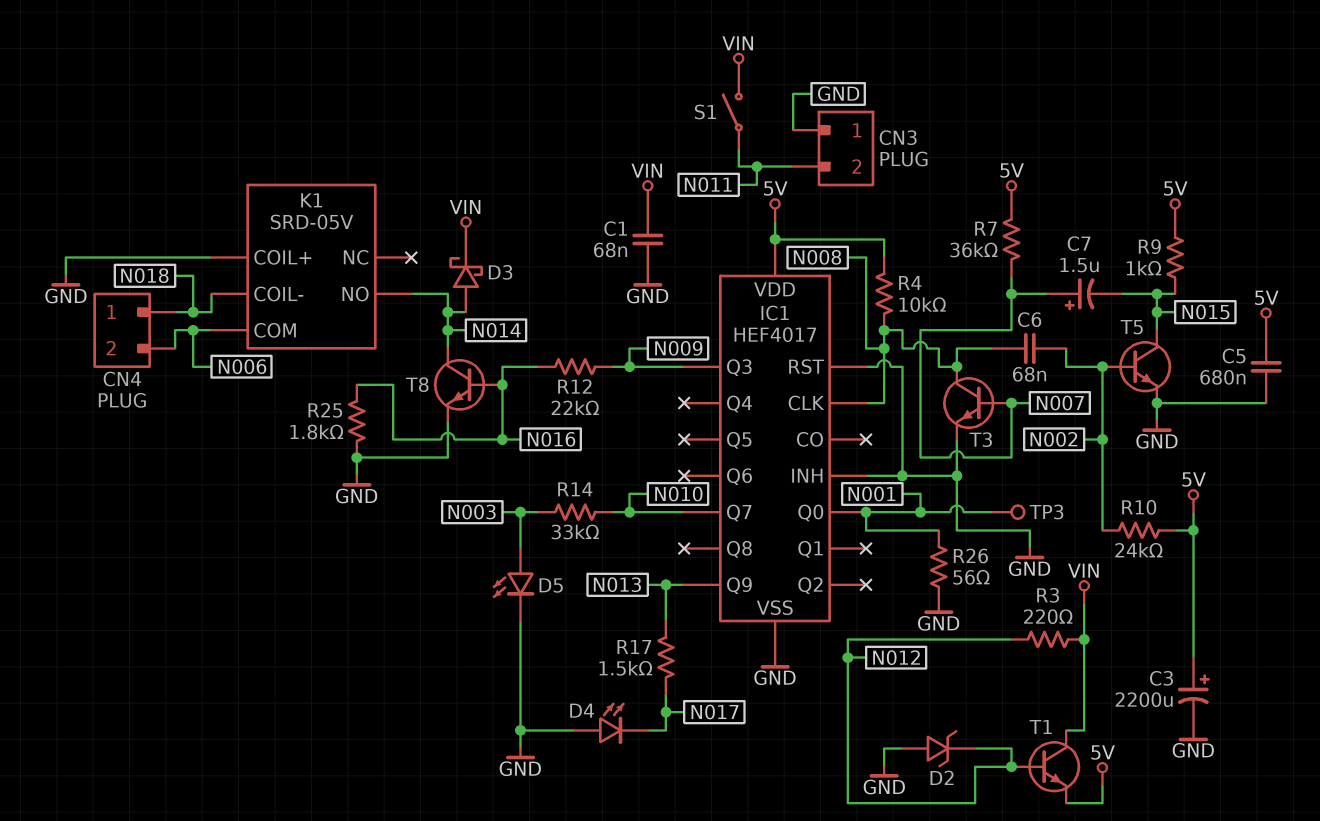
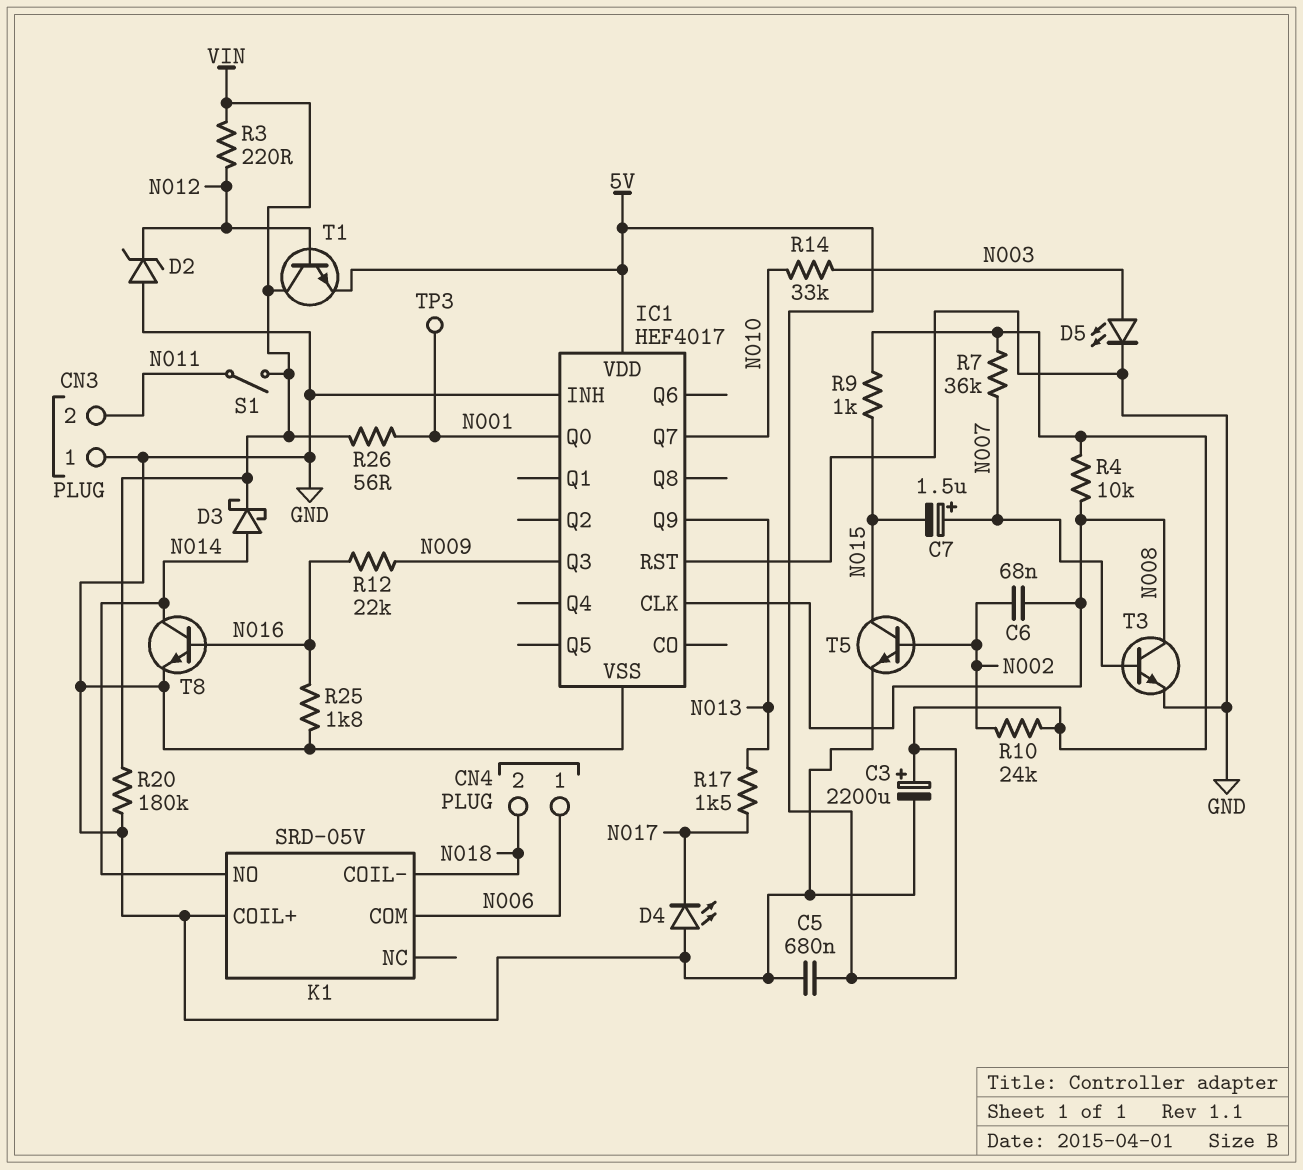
C1: 68nF (GND, VIN) -> none
CN4 pin 1: N018 -> N006
CN4 pin 2: N006 -> N018
R20: none -> 180k (GND, VIN)
R26: 56 (GND, N001) -> 56 (N001, VIN)

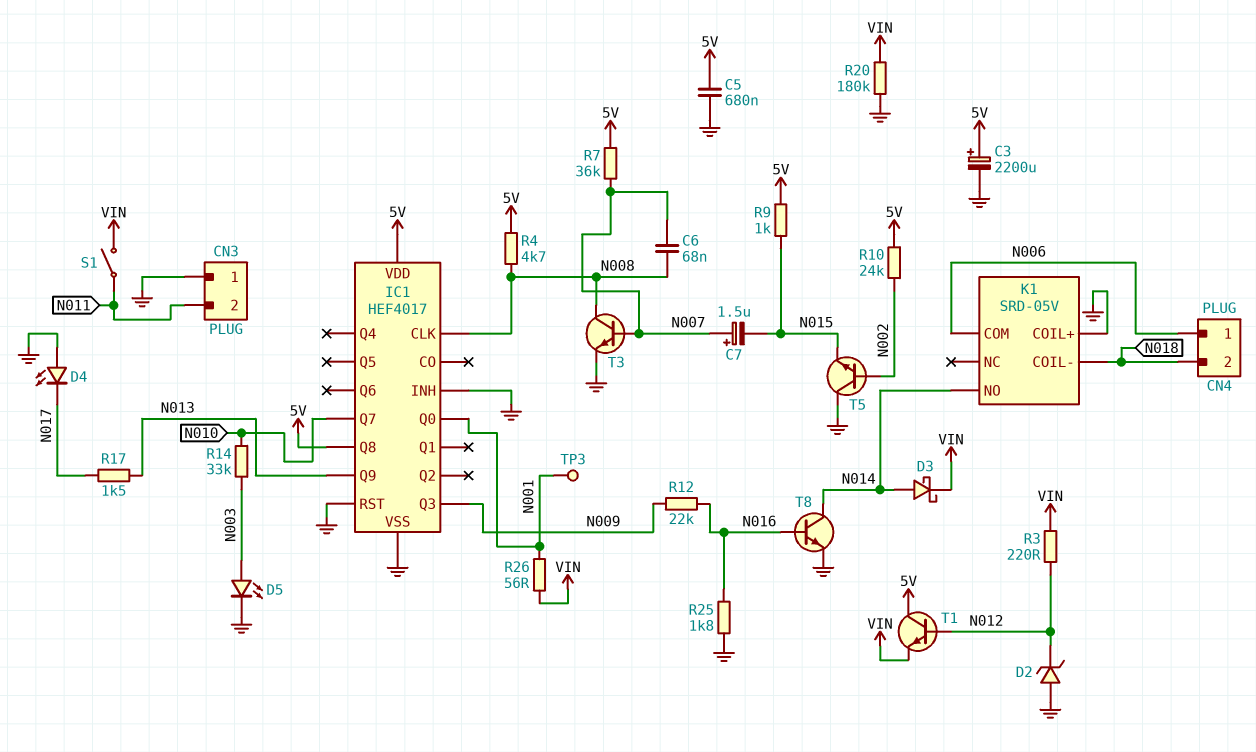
C6: 68nF (N002, N008) -> 68nF (N007, N008)
IC1 pin Q8: none -> 5V
R4: 10k (5V, N008) -> 4.7k (5V, N008)
T1: NPN (B N012, C VIN, E 5V) -> NPN (B N012, C 5V, E VIN)
T5: NPN (B N002, C N015, E GND) -> NPN (B N002, C GND, E N015)

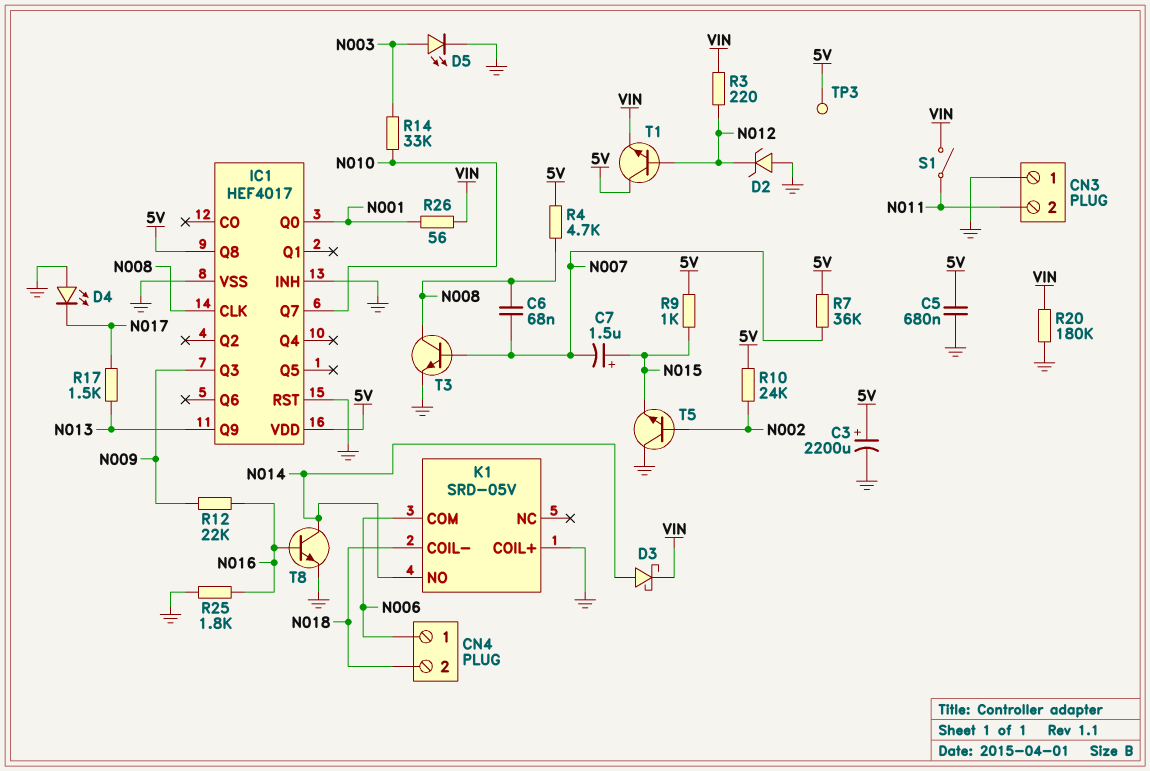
C7: 1.5uF (plus N007, minus N015) -> 1.5uF (plus N015, minus N007)
TP3: test point (N001) -> test point (5V)

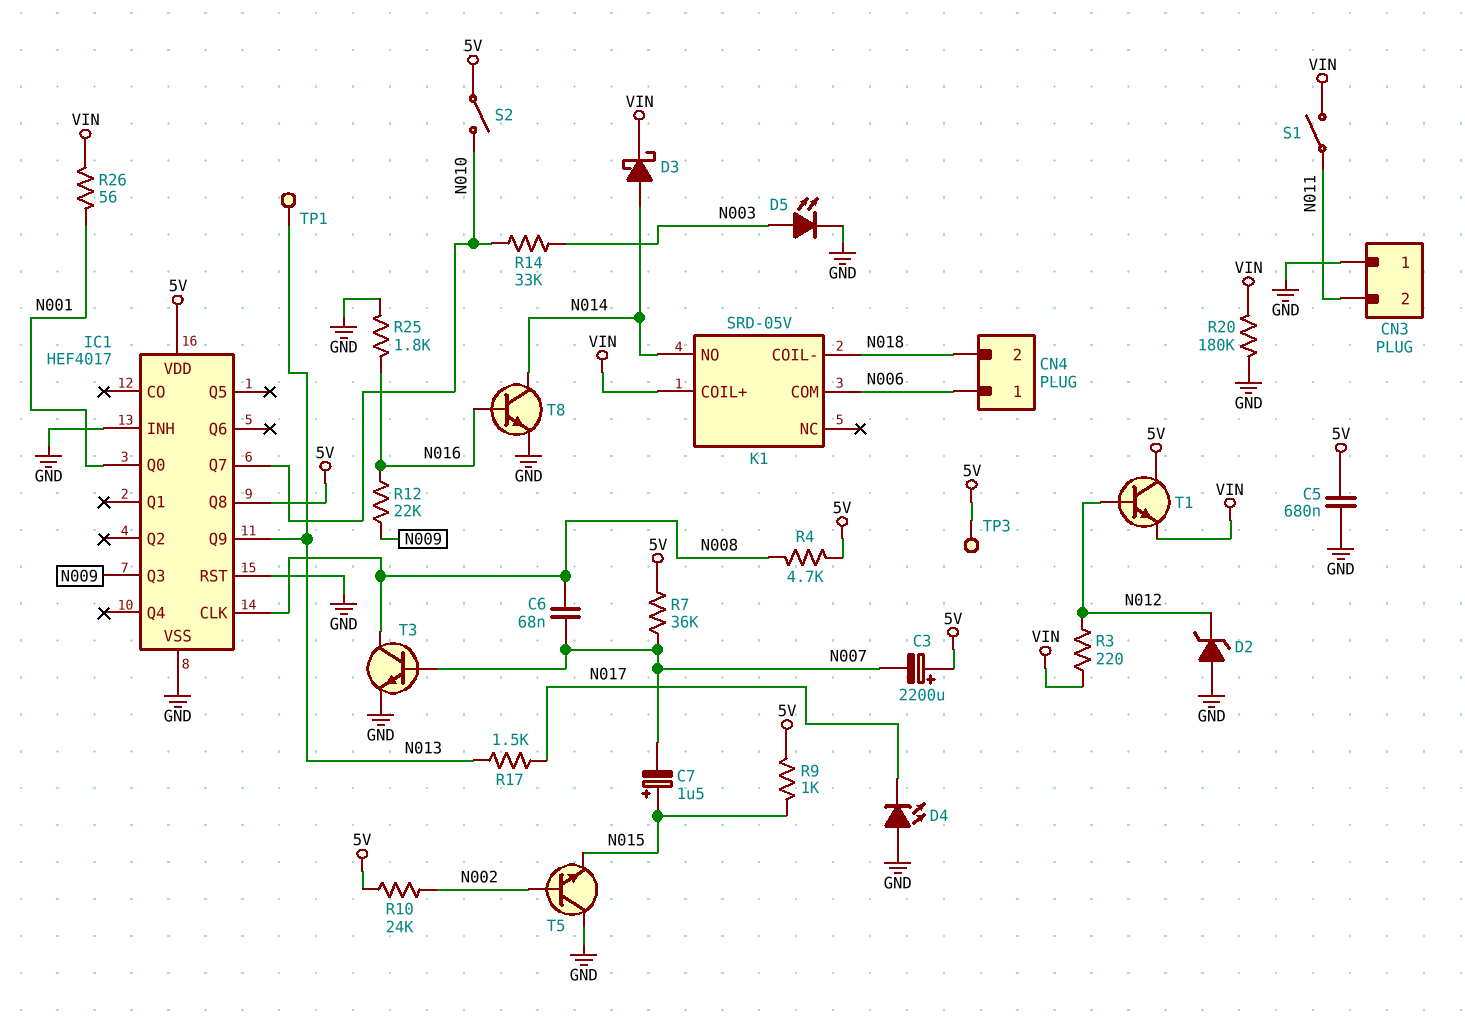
C3: 2200uF (plus 5V, minus GND) -> 2200uF (plus 5V, minus N007)
K1 pin COIL+: GND -> VIN
S2: none -> switch (5V, N010)
TP1: none -> test point (N013)

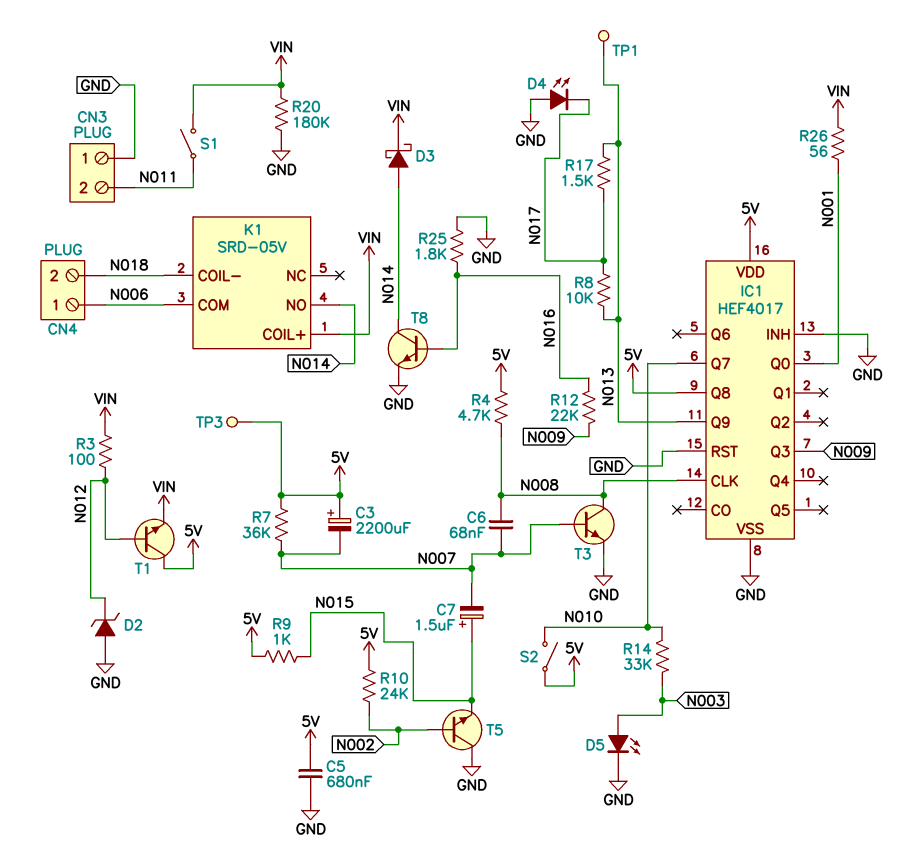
R3: 220 (N012, VIN) -> 100 (N012, VIN)
R8: none -> 10k (N013, N017)

